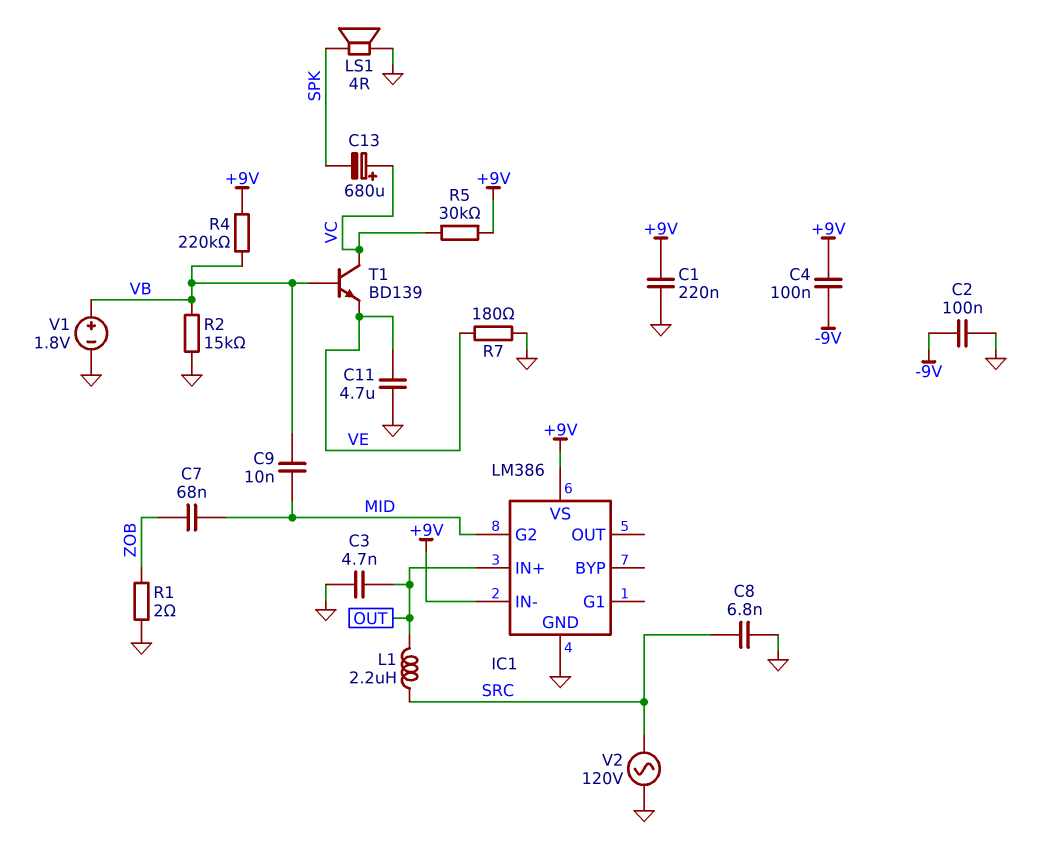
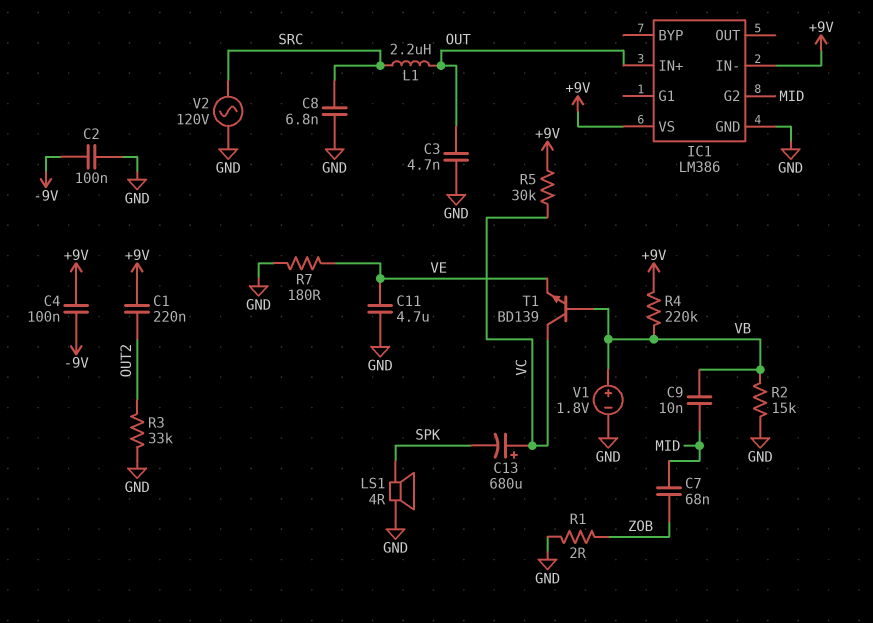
C1: 220nF (+9V, GND) -> 220nF (+9V, OUT2)
R3: none -> 33k (GND, OUT2)

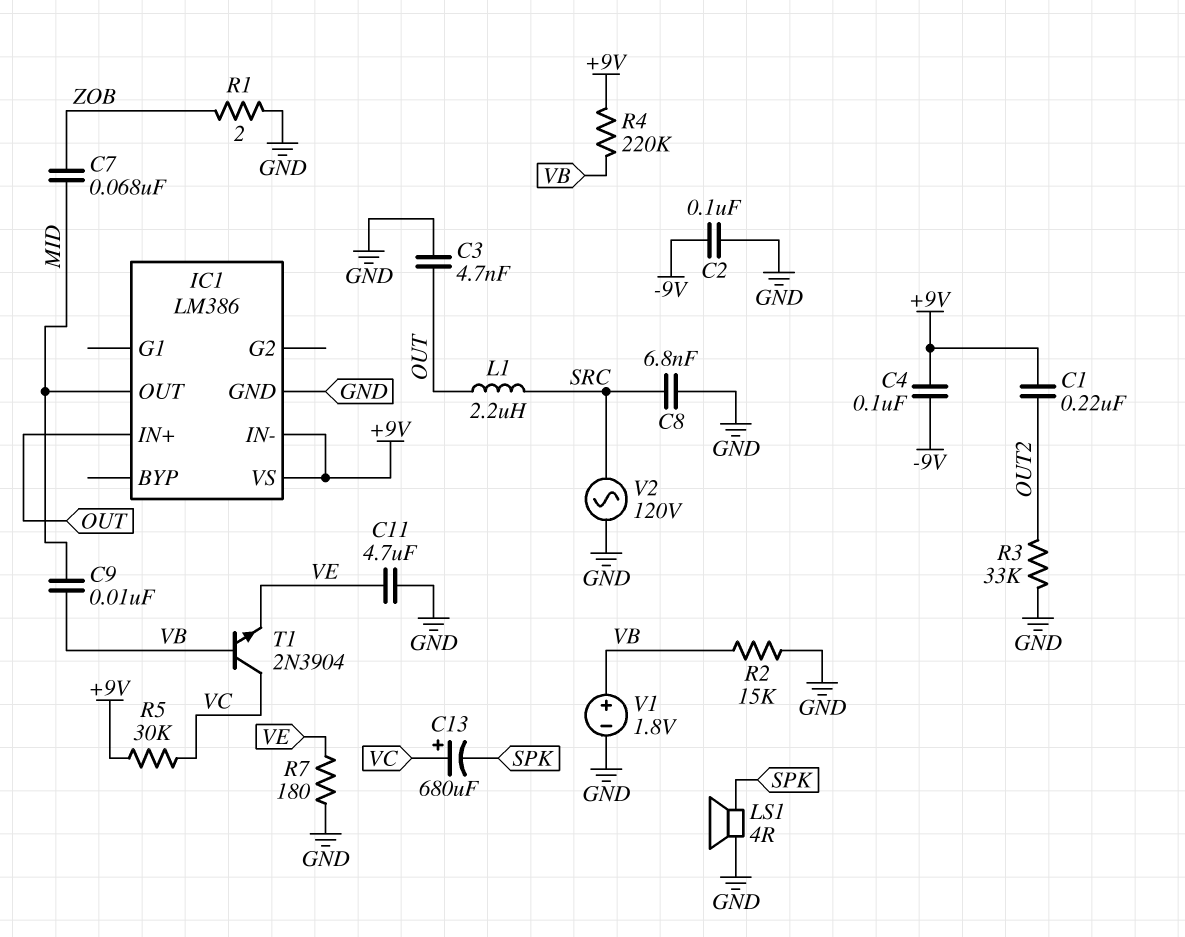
IC1 pin G2: MID -> none
IC1 pin OUT: none -> MID
T1: NPN BD139 (B VB, C VC, E VE) -> NPN 2N3904 (B VB, C VC, E VE)

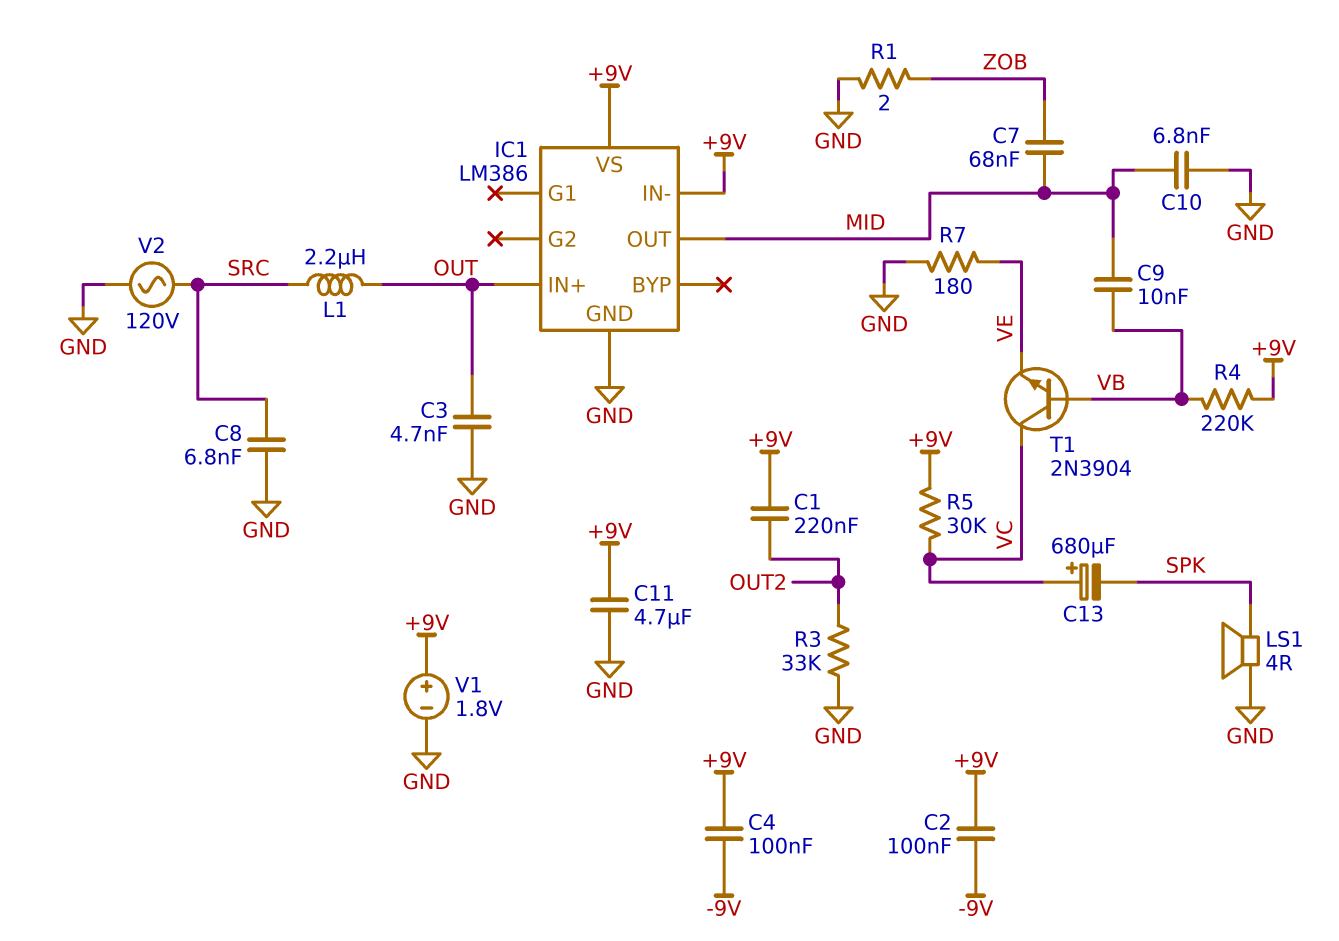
C2: 100nF (-9V, GND) -> 100nF (+9V, -9V)
C10: none -> 6.8nF (GND, MID)
C11: 4.7uF (GND, VE) -> 4.7uF (+9V, GND)
R2: 15k (GND, VB) -> none
V1: 1.8V (plus VB, minus GND) -> 1.8V (plus +9V, minus GND)

